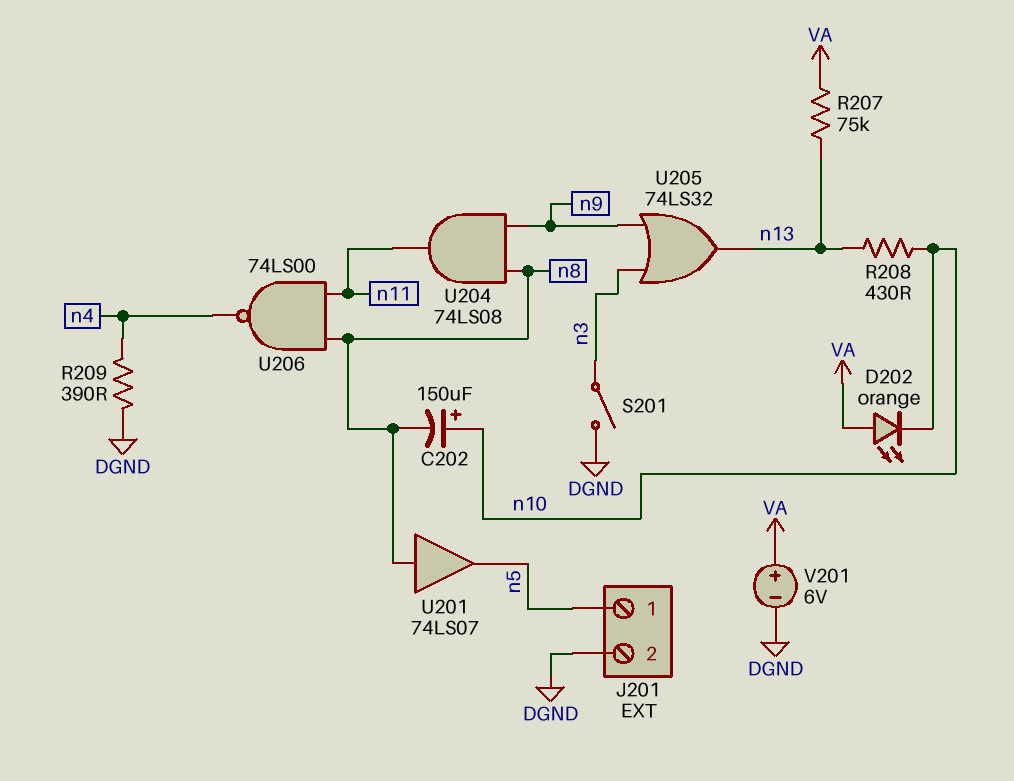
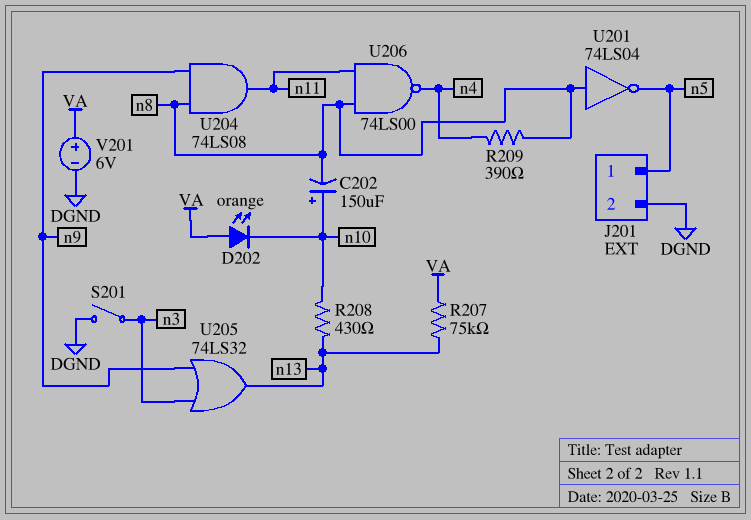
R209: 390 (DGND, n4) -> 390 (n4, n8)
U201: buffer 74LS07 (in n8, out n5) -> NOT 74LS04 (in n8, out n5)

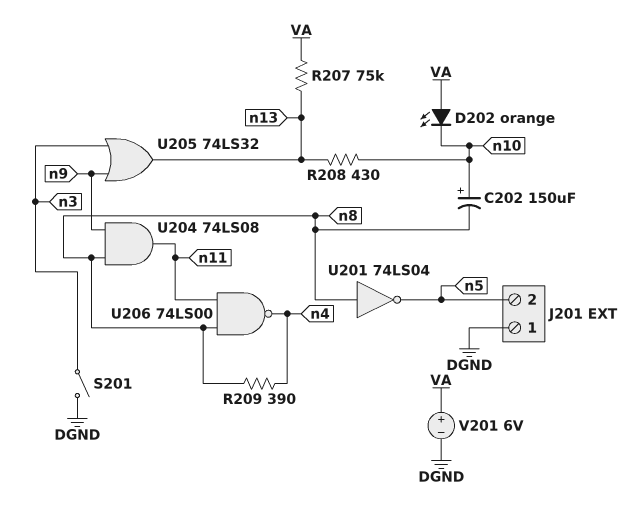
J201 pin 1: n5 -> DGND
J201 pin 2: DGND -> n5

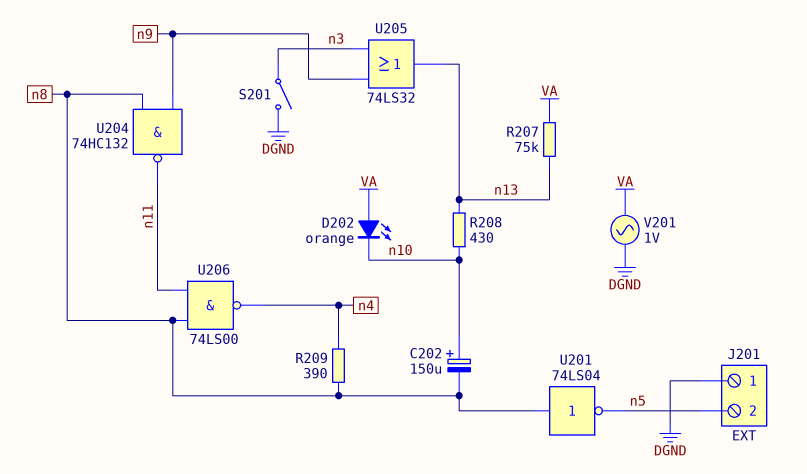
U204: AND 74LS08 (in n8, in n9, out n11) -> NAND 74HC132 (in n8, in n9, out n11)
V201: 6V (plus VA, minus DGND) -> AC 1V (DGND, VA)

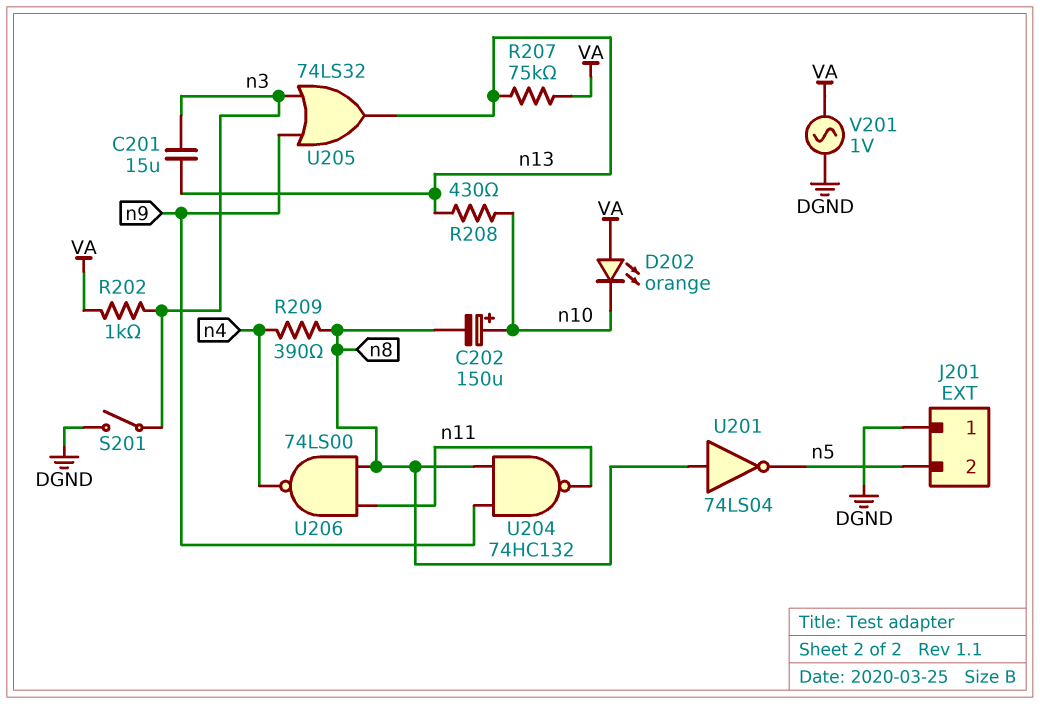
C201: none -> 15uF (n3, n13)
R202: none -> 1k (VA, n3)

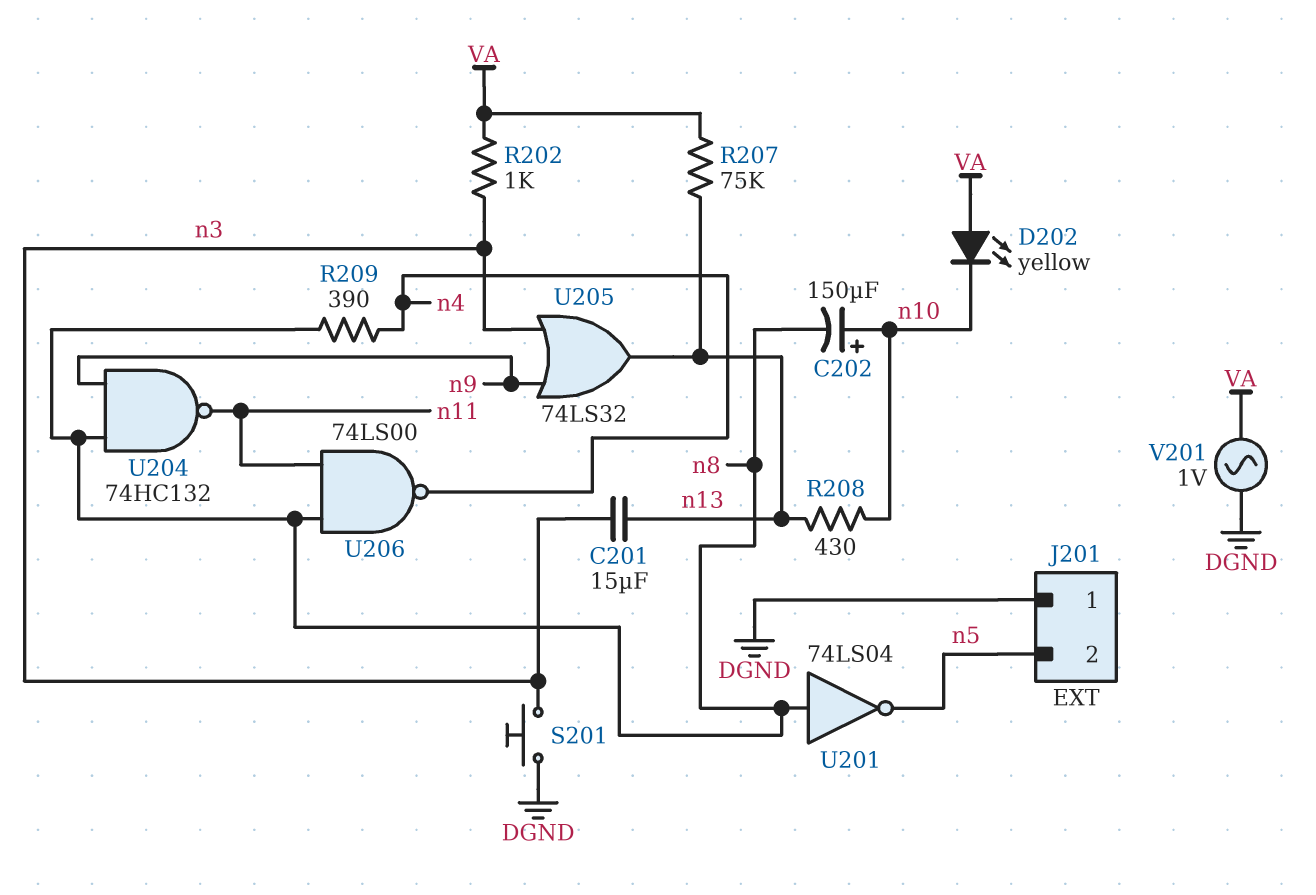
D202: LED orange (A VA, K n10) -> LED yellow (A VA, K n10)
S201: switch (DGND, n3) -> button (DGND, n3)

